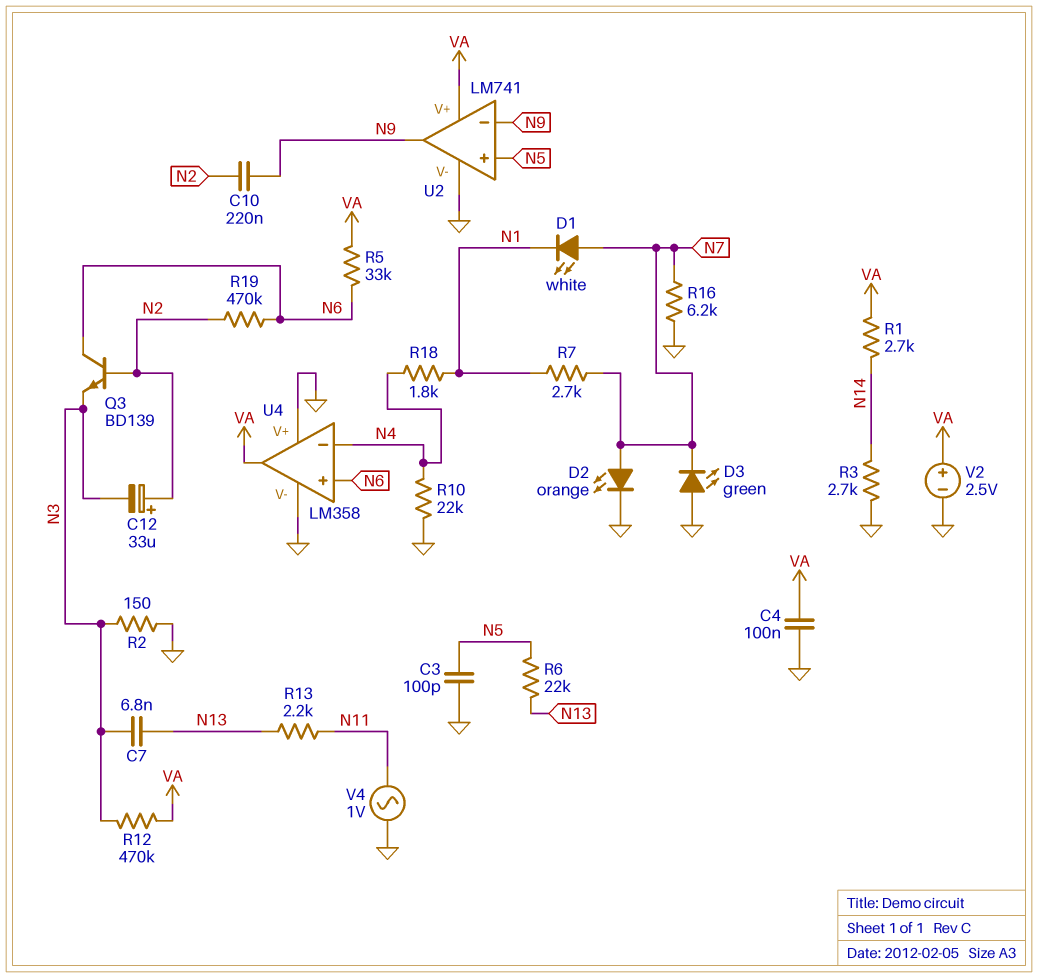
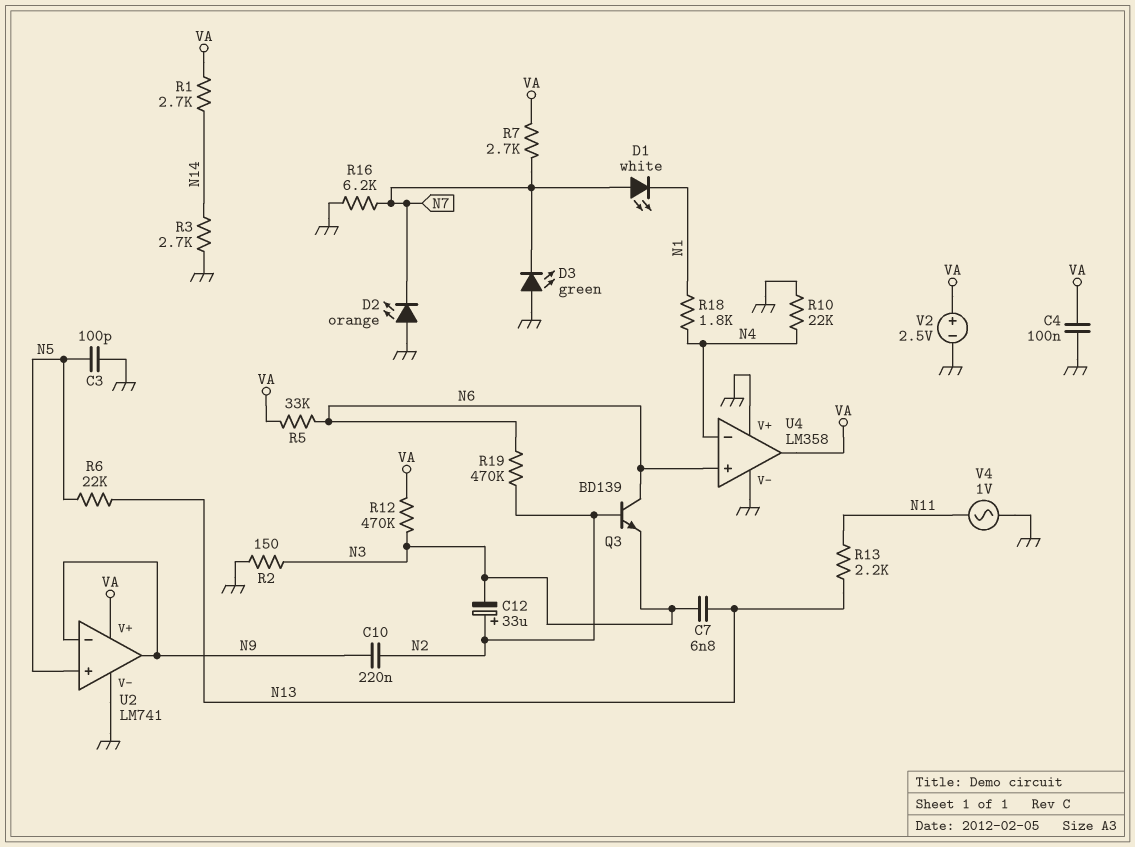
D2: LED orange (A N7, K GND) -> LED orange (A GND, K N7)
R7: 2.7k (N1, N7) -> 2.7k (N7, VA)

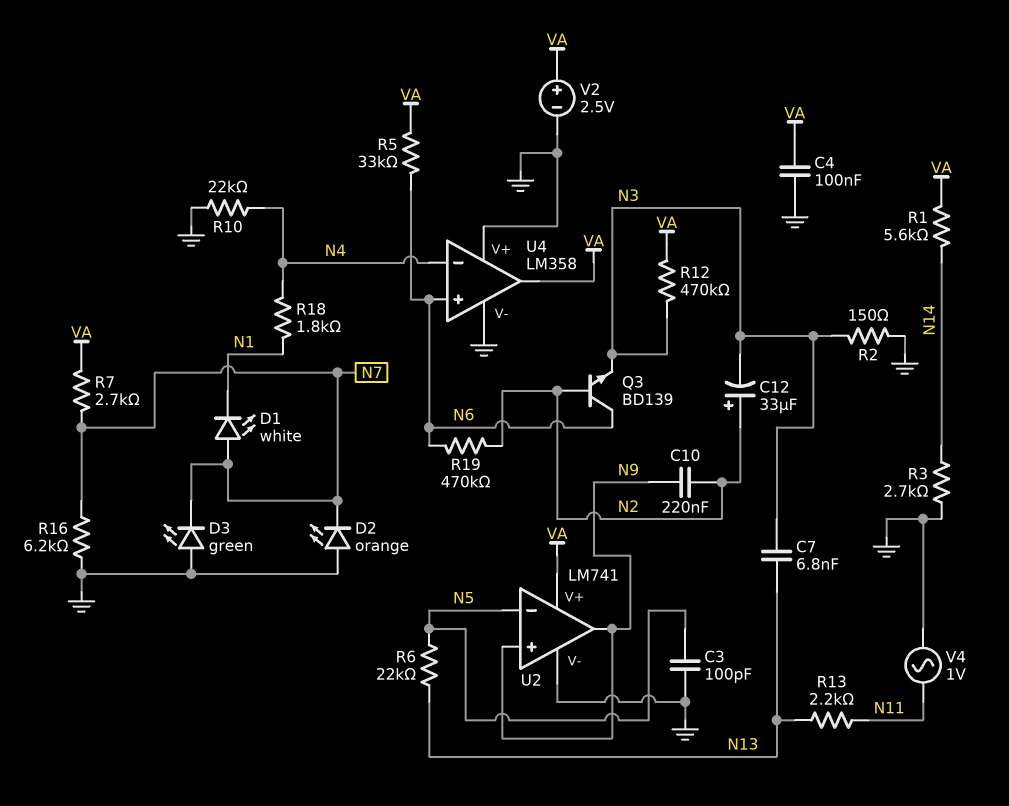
R1: 2.7k (N14, VA) -> 5.6k (N14, VA)
U2 pin in+: N5 -> N9
U2 pin in-: N9 -> N5

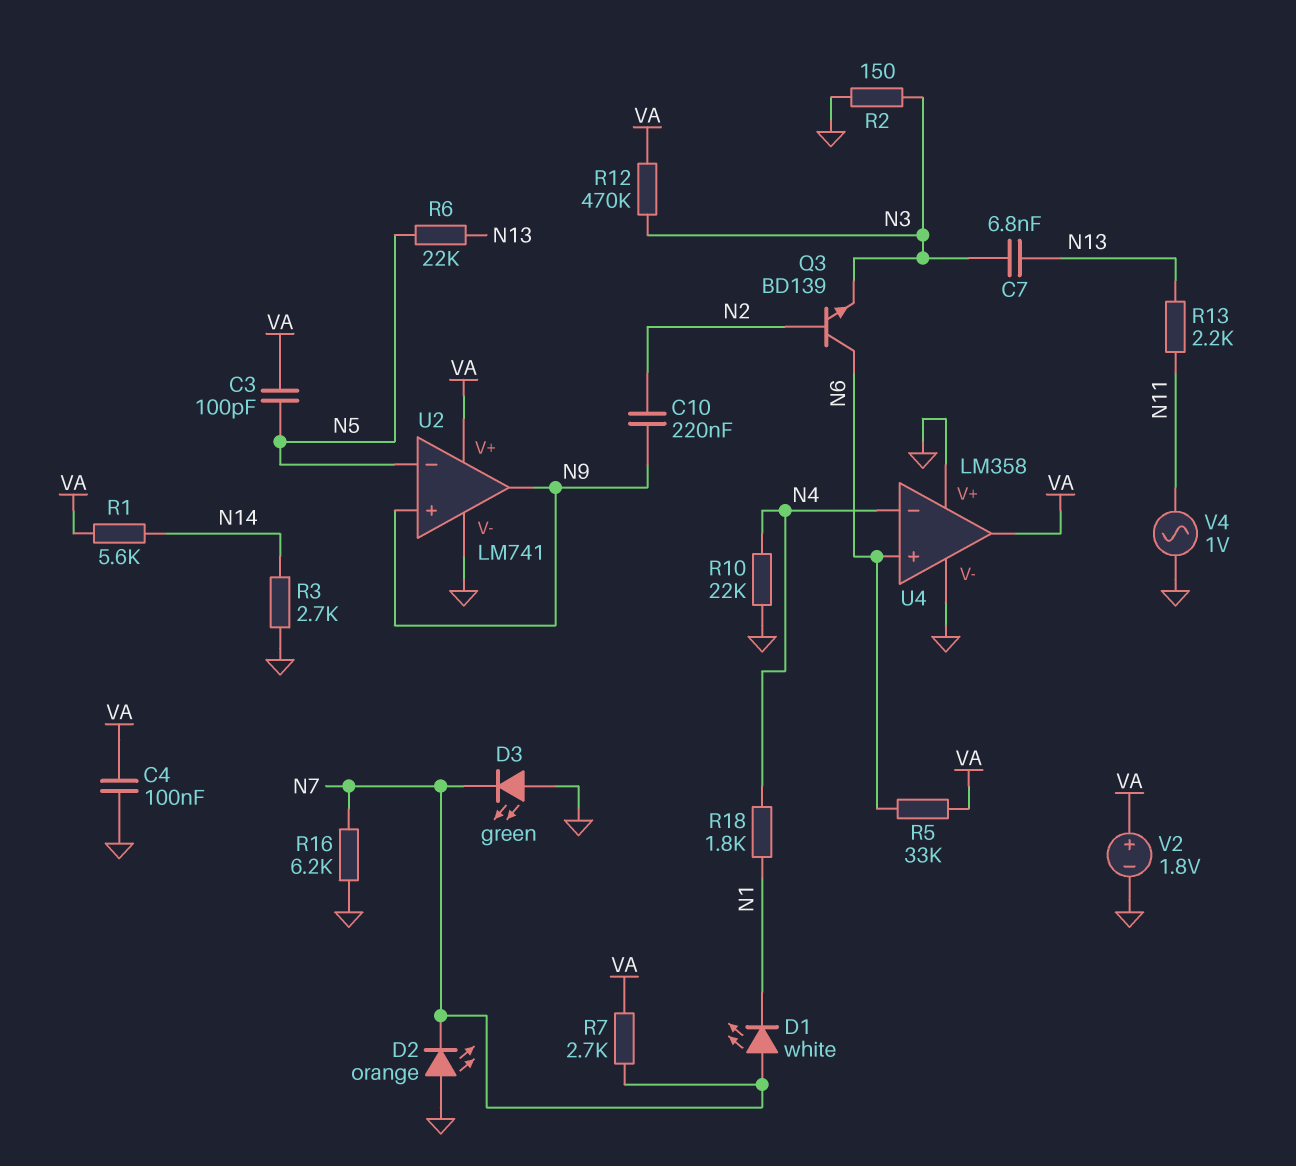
C3: 100pF (GND, N5) -> 100pF (N5, VA)
C12: 33uF (plus N2, minus N3) -> none
R19: 470k (N2, N6) -> none
V2: 2.5V (plus VA, minus GND) -> 1.8V (plus VA, minus GND)

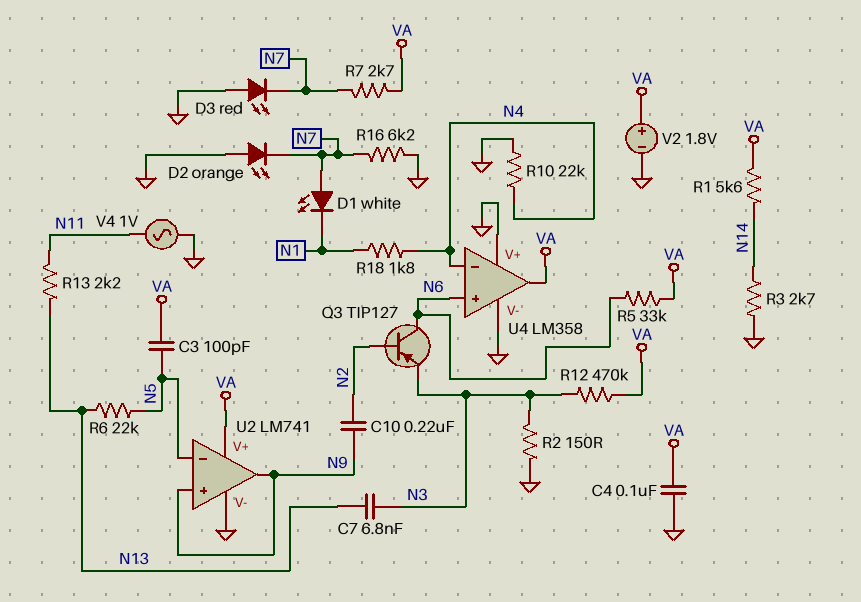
D3: LED green (A GND, K N7) -> LED red (A GND, K N7)
Q3: NPN BD139 (B N2, C N6, E N3) -> PNP TIP127 (B N2, C N6, E N3)

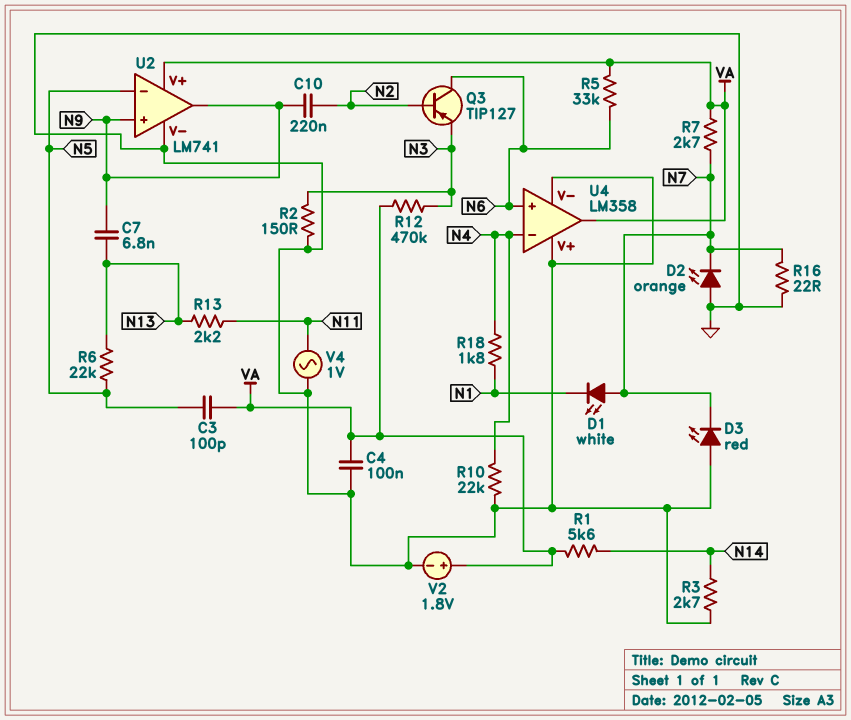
C7: 6.8nF (N3, N13) -> 6.8nF (N9, N13)
R16: 6.2k (GND, N7) -> 22 (GND, N7)

